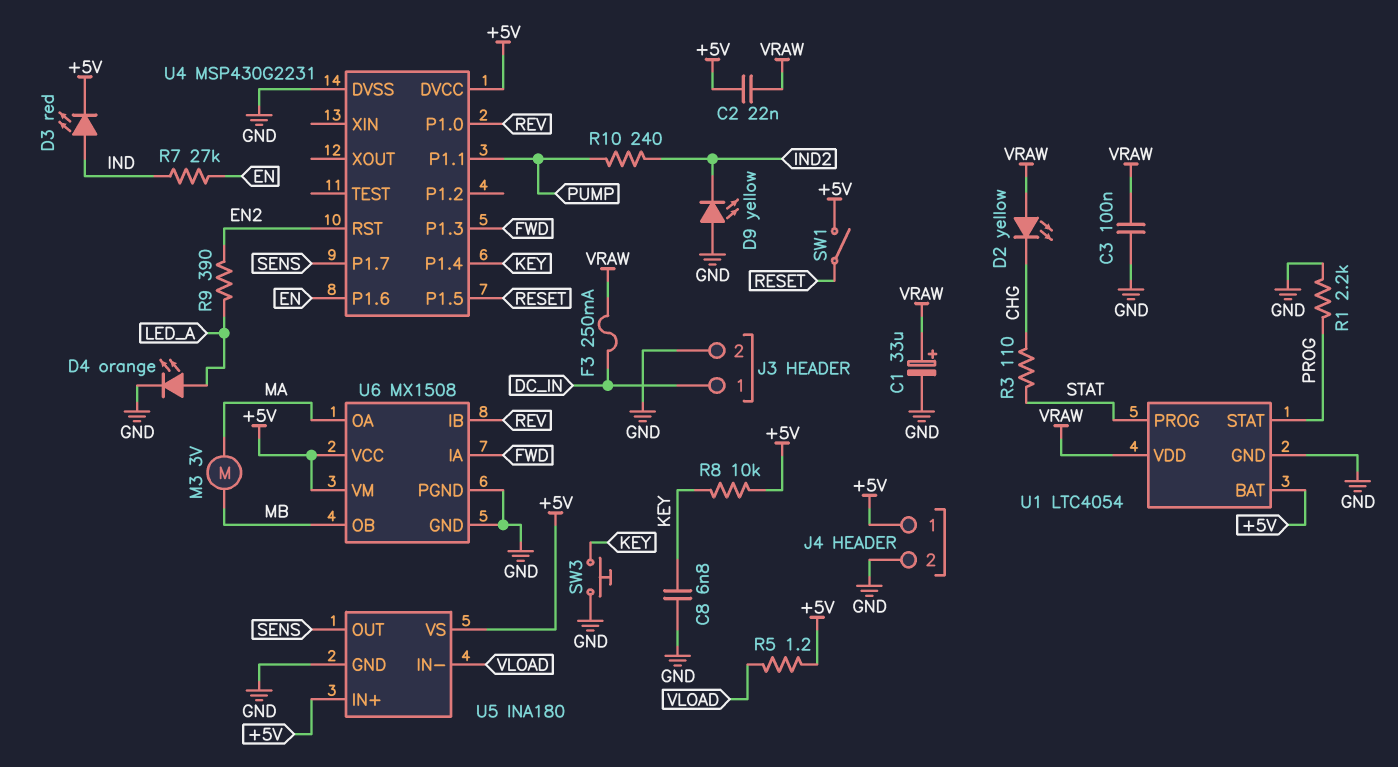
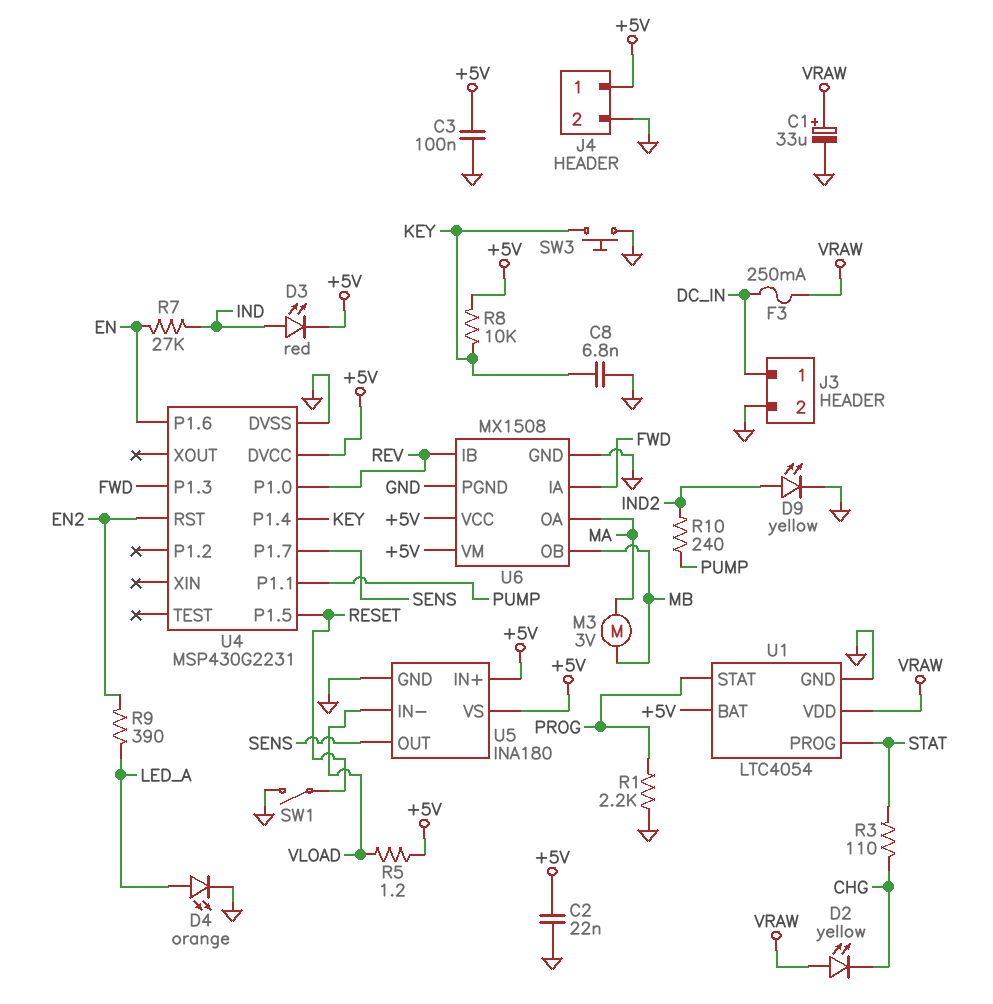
C2: 22nF (+5V, VRAW) -> 22nF (+5V, GND)
C3: 100nF (GND, VRAW) -> 100nF (+5V, GND)
D9: LED yellow (A GND, K IND2) -> LED yellow (A IND2, K GND)
SW1: switch (+5V, RESET) -> switch (GND, RESET)

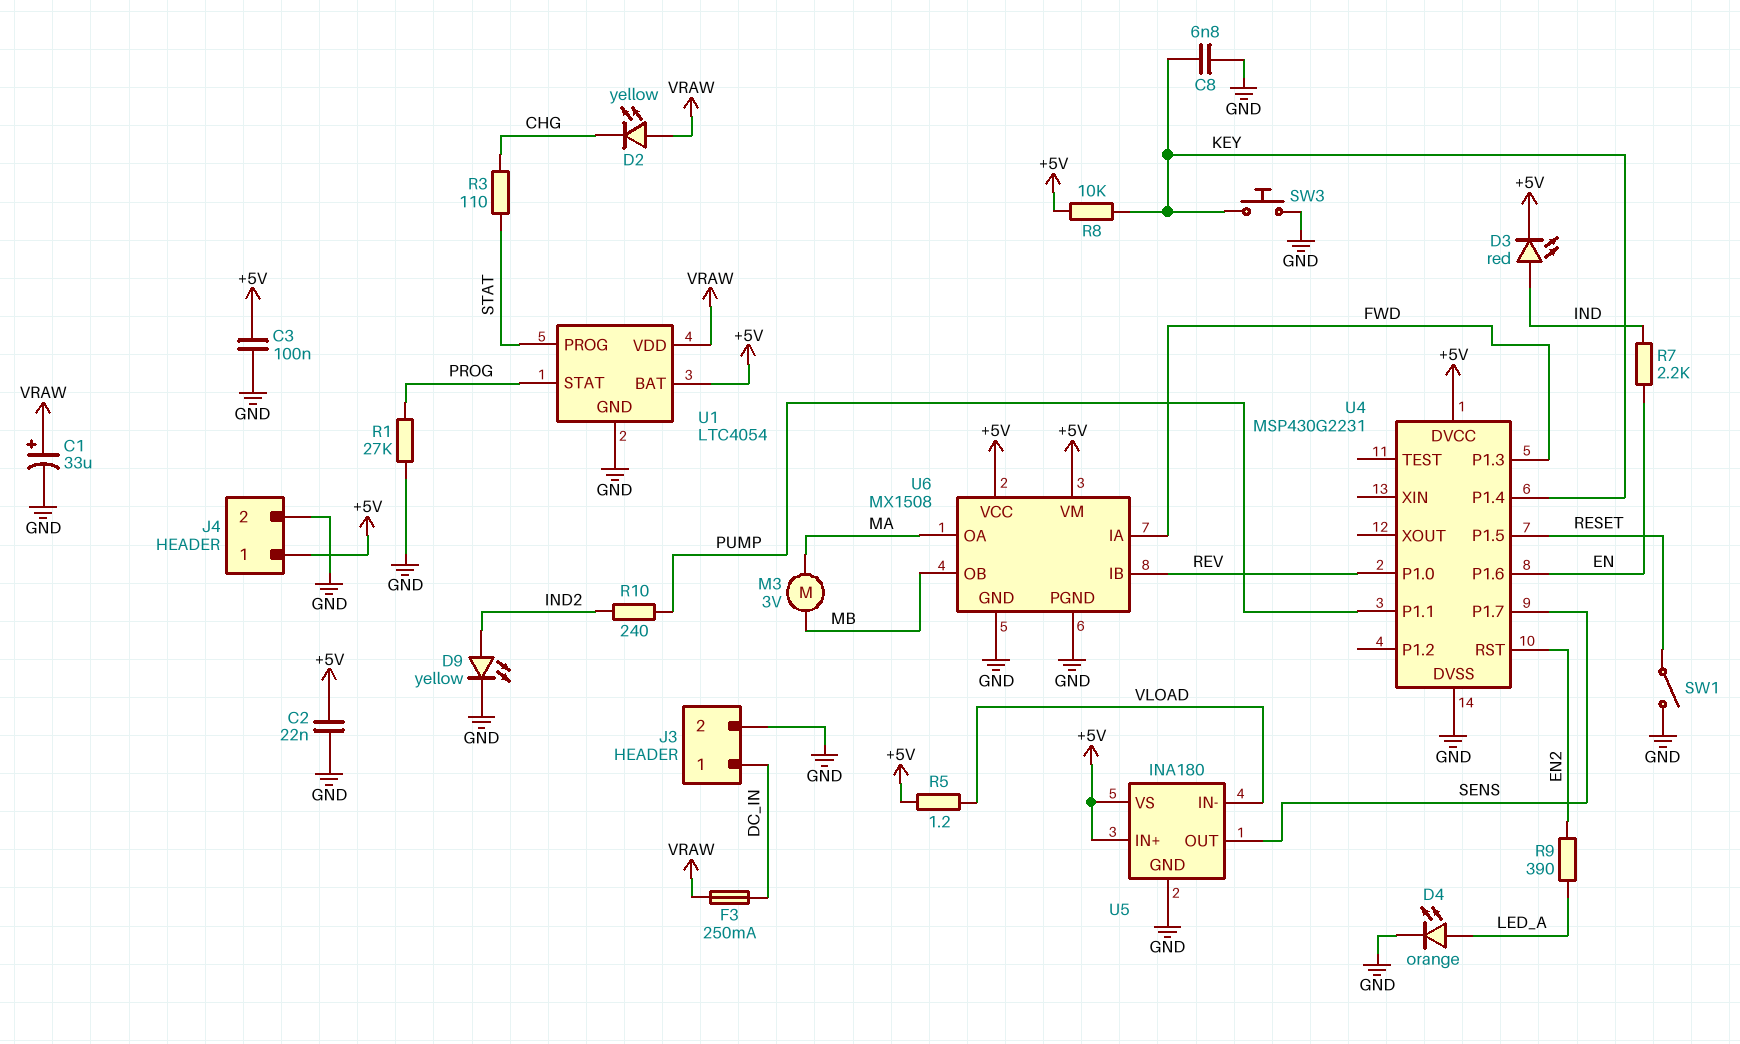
R1: 2.2k (GND, PROG) -> 27k (GND, PROG)
R7: 27k (EN, IND) -> 2.2k (EN, IND)

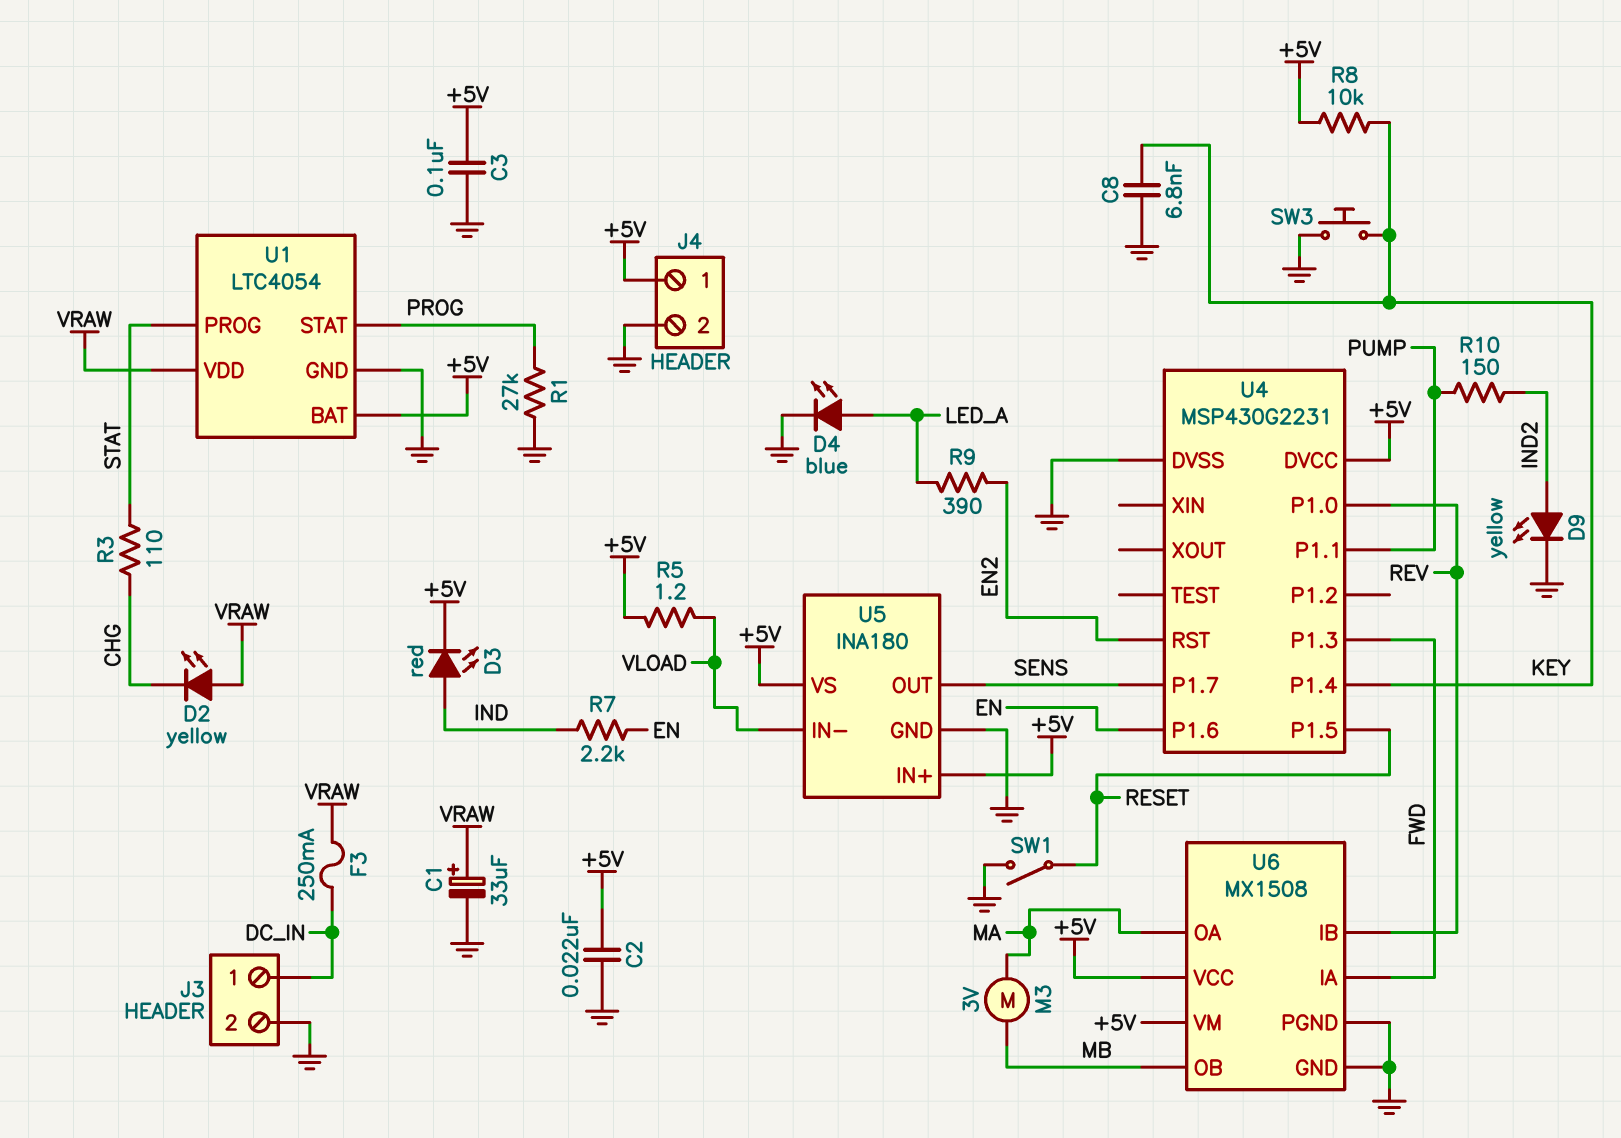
D4: LED orange (A LED_A, K GND) -> LED blue (A LED_A, K GND)
R10: 240 (IND2, PUMP) -> 150 (IND2, PUMP)

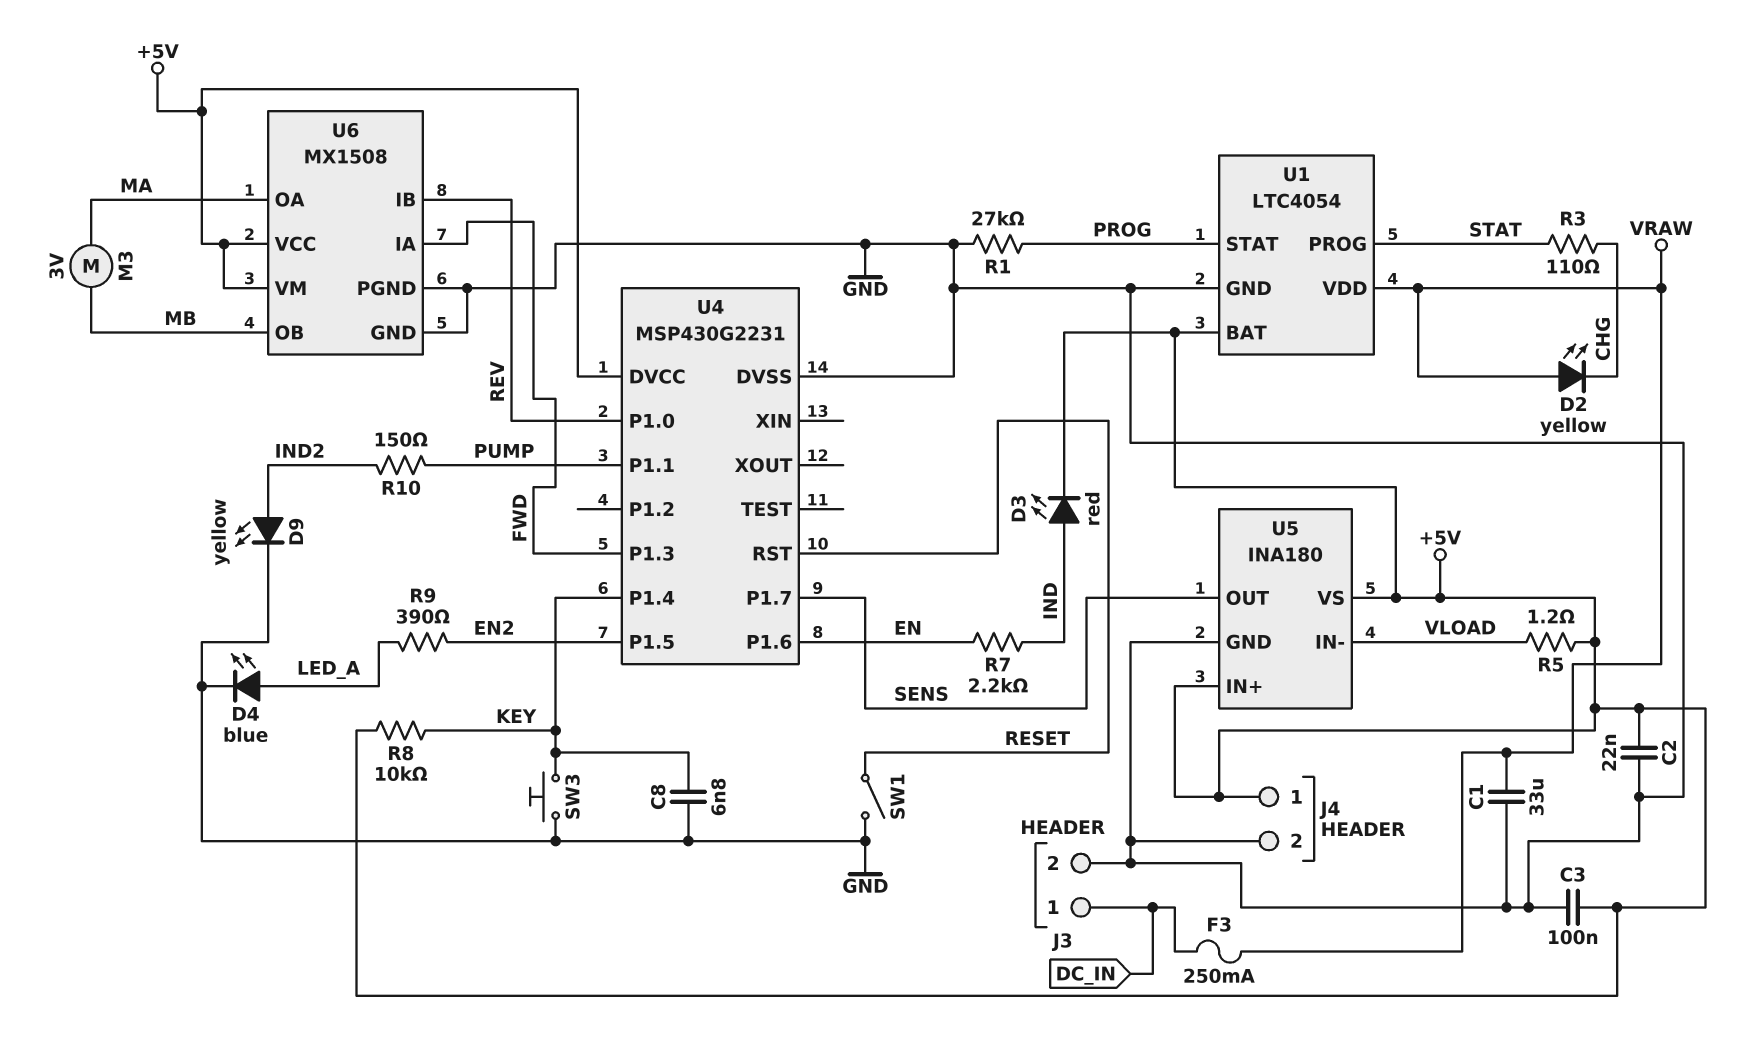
C1: 33uF (plus VRAW, minus GND) -> 33uF (GND, VRAW)
U4 pin P1.5: RESET -> EN2
U4 pin RST: EN2 -> RESET

